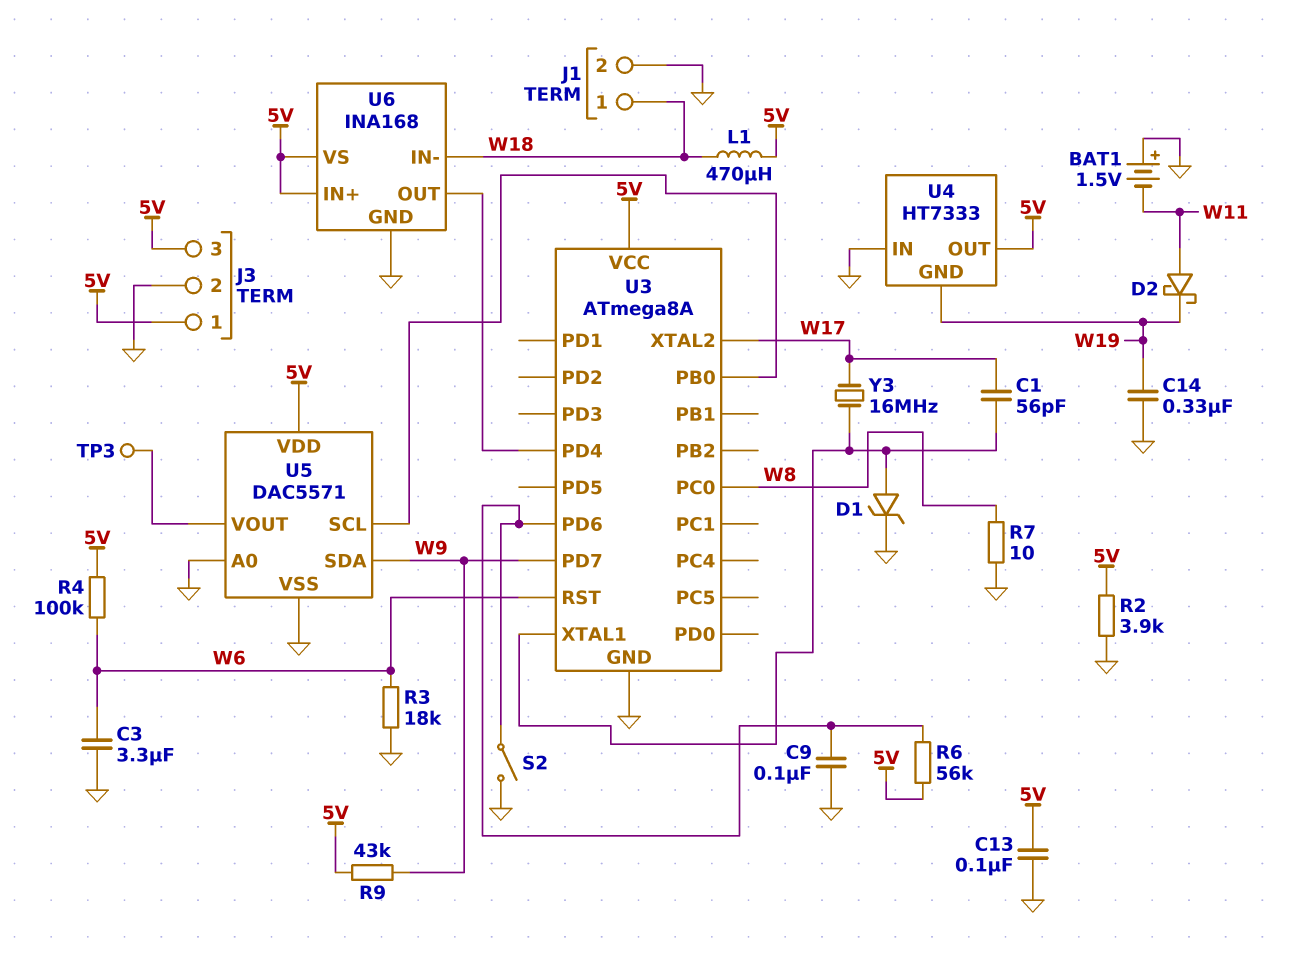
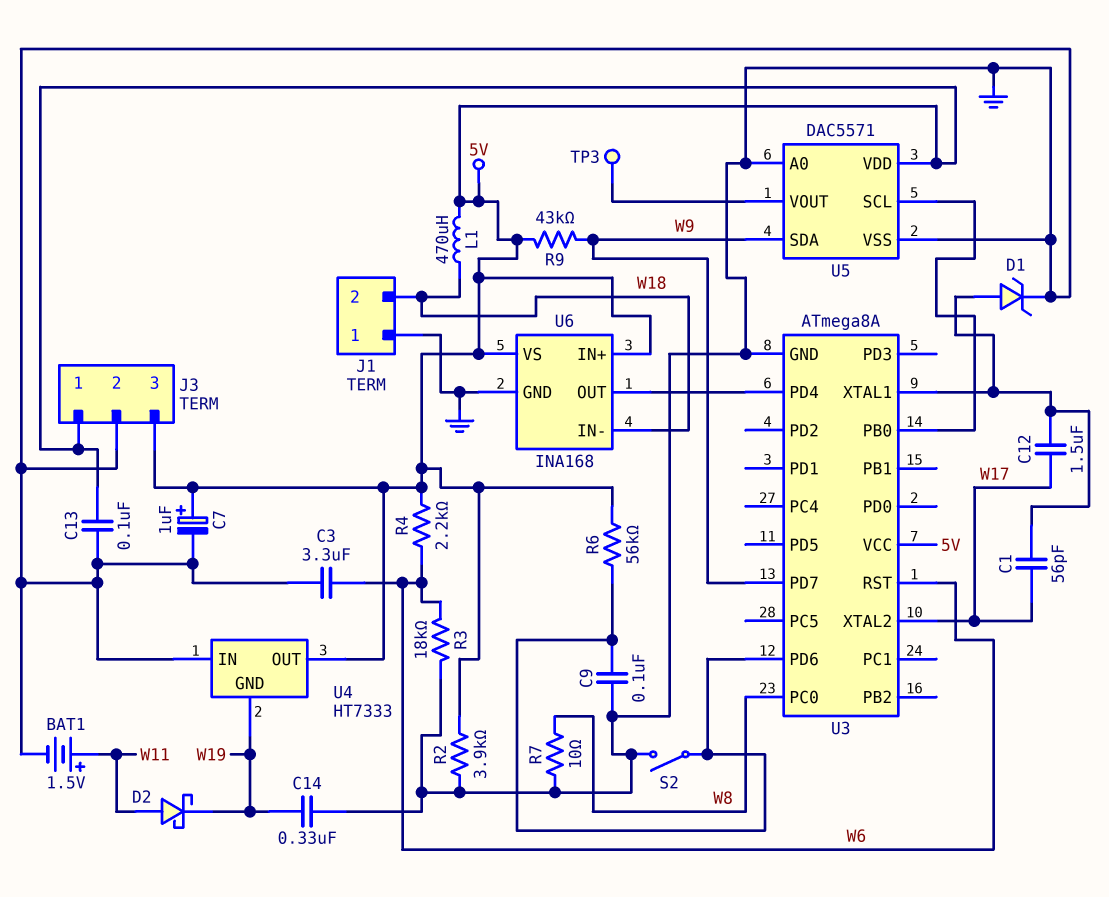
BAT1: 1.5V (plus GND, minus W11) -> 1.5V (plus W11, minus GND)
C7: none -> 1uF (plus 5V, minus GND)
C12: none -> 1.5uF (U3/XTAL1, W17)
J1 pin 1: W18 -> GND
J1 pin 2: GND -> W18
R4: 100k (5V, W6) -> 2.2k (5V, W6)
Y3: 16MHz (U3/XTAL1, W17) -> none

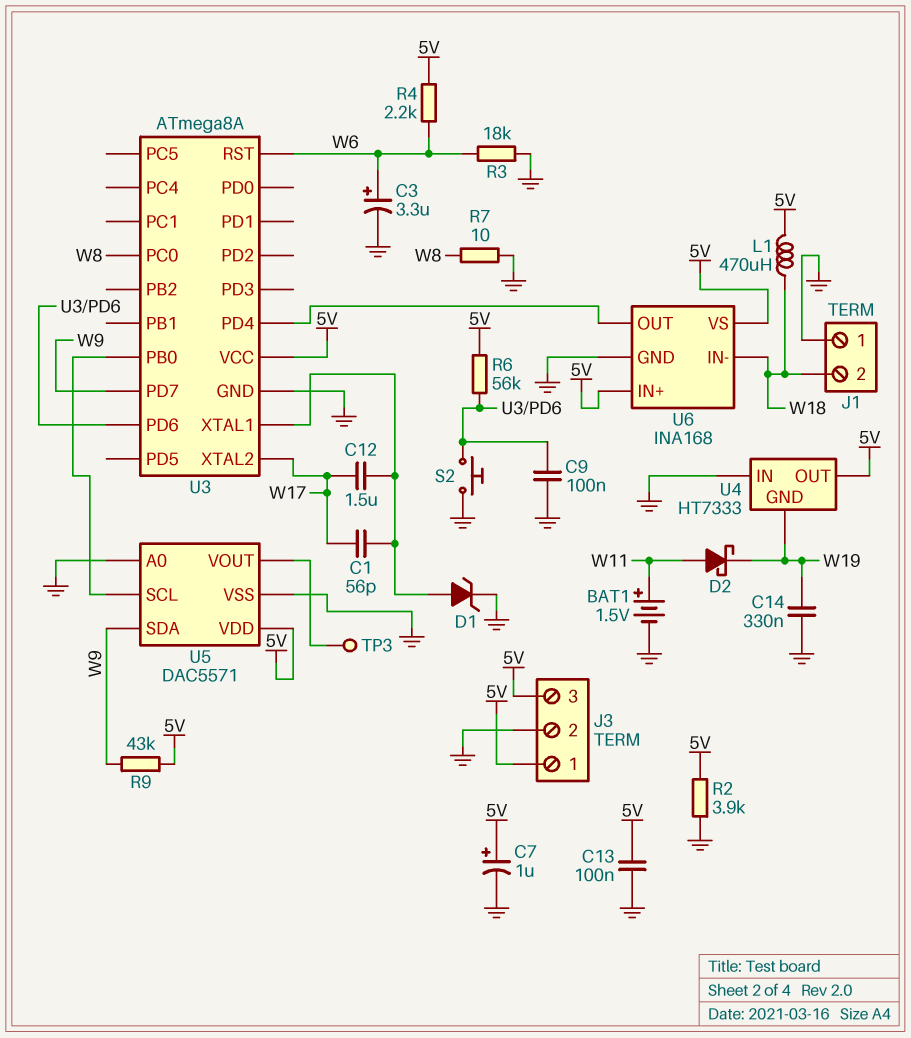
C3: 3.3uF (GND, W6) -> 3.3uF (plus W6, minus GND)
S2: switch (GND, U3/PD6) -> button (GND, U3/PD6)

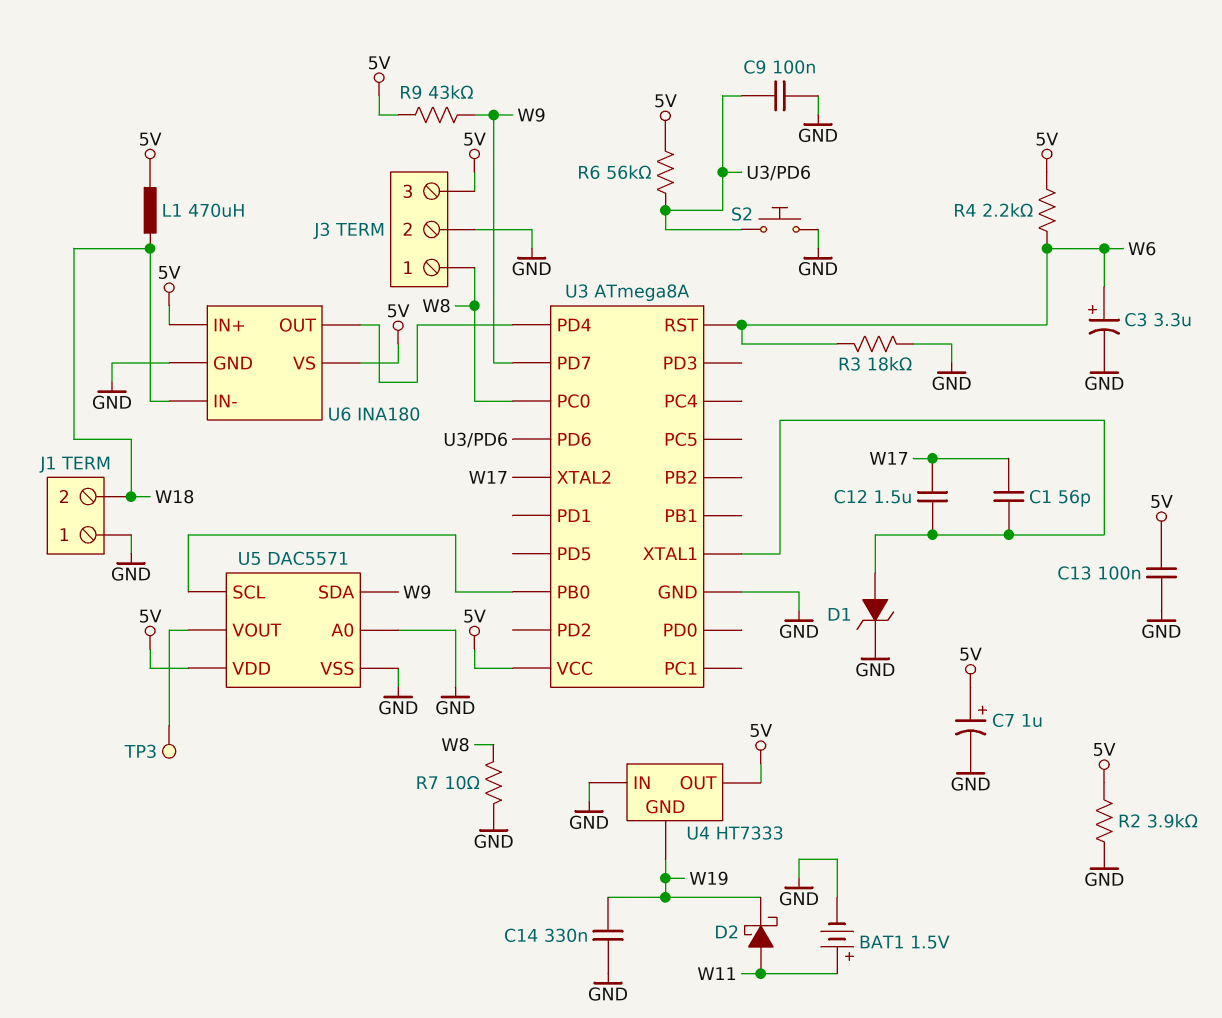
J3 pin 1: 5V -> W8
U6: INA168 -> INA180

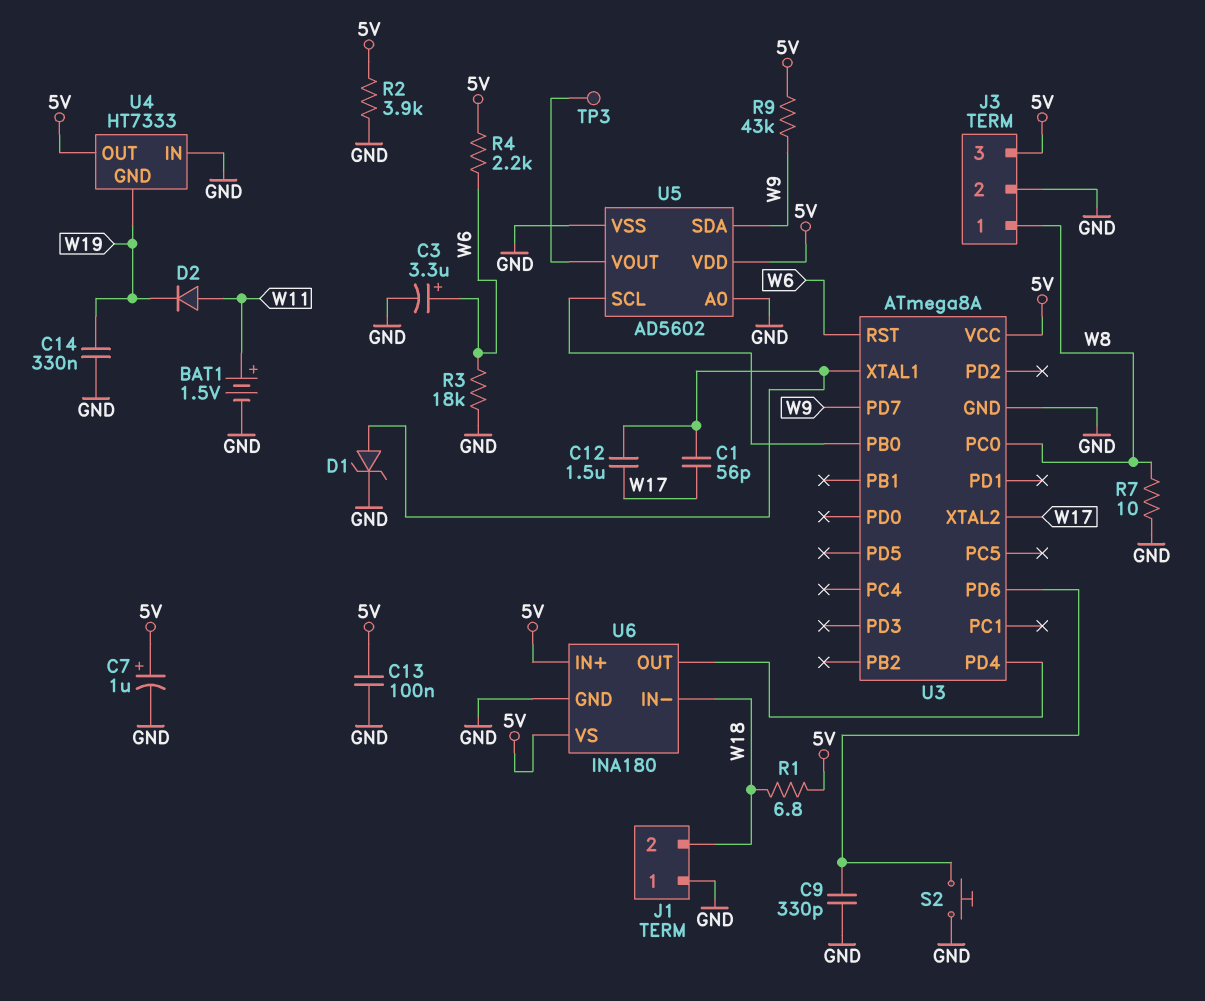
C9: 100nF (GND, U3/PD6) -> 330pF (GND, U3/PD6)
D2: schottky (A W11, K W19) -> diode (A W11, K W19)
L1: 470uH (5V, W18) -> none
R1: none -> 6.8 (5V, W18)
R6: 56k (5V, U3/PD6) -> none
U5: DAC5571 -> AD5602

